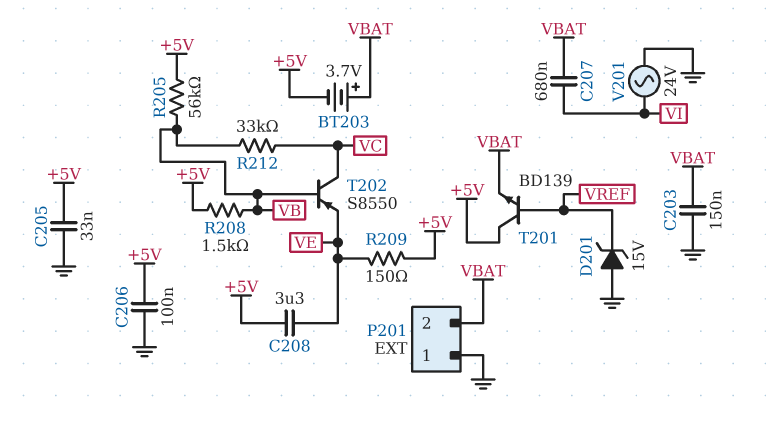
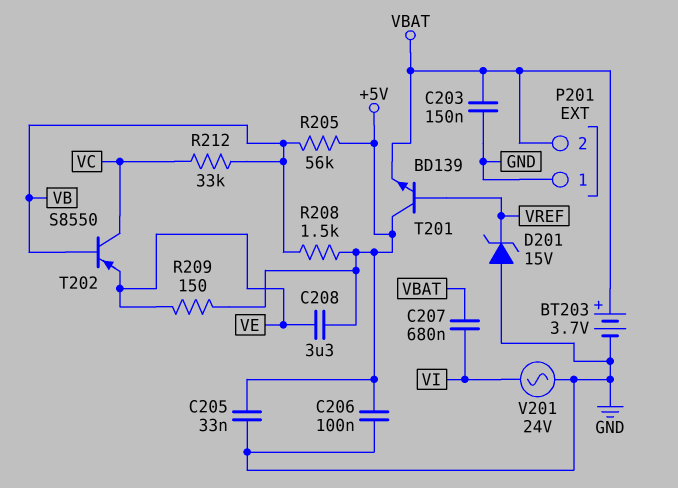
BT203: 3.7V (plus VBAT, minus +5V) -> 3.7V (plus VBAT, minus GND)

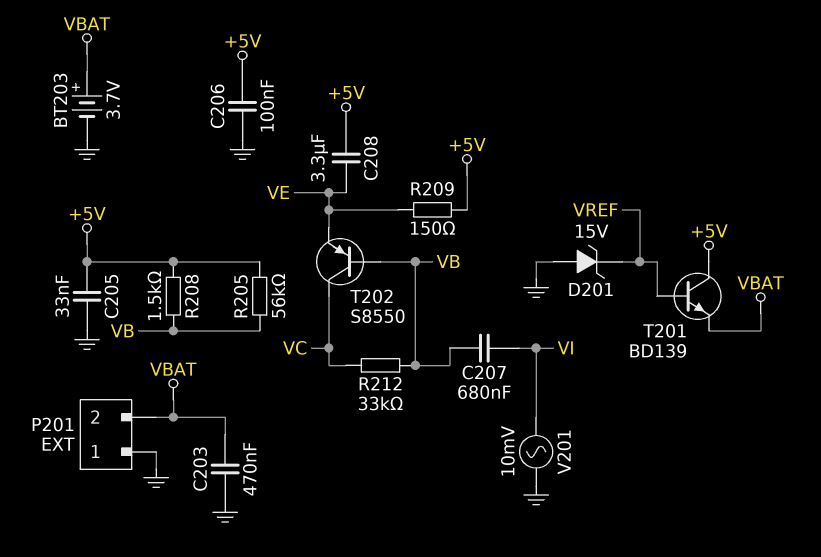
C203: 150nF (GND, VBAT) -> 470nF (GND, VBAT)
C207: 680nF (VBAT, VI) -> 680nF (VB, VI)
V201: AC 24V (GND, VI) -> AC 10mV (GND, VI)

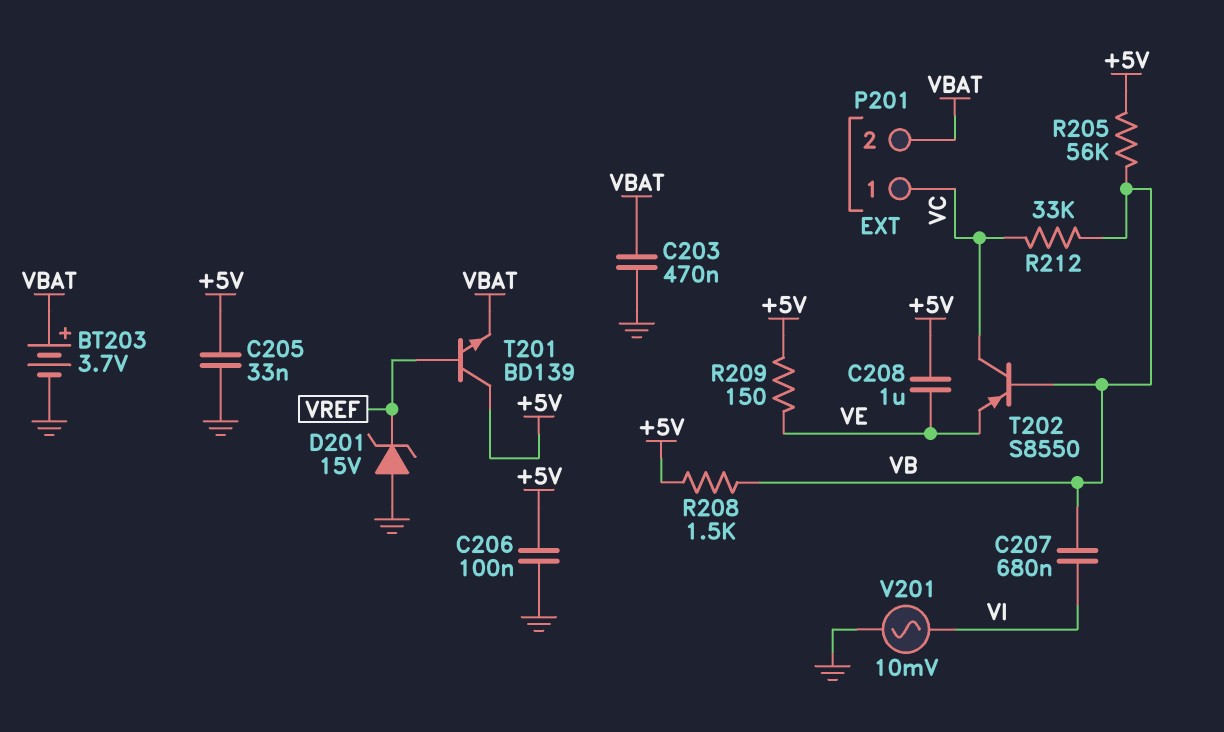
C208: 3.3uF (+5V, VE) -> 1uF (+5V, VE)
P201 pin 1: GND -> VC

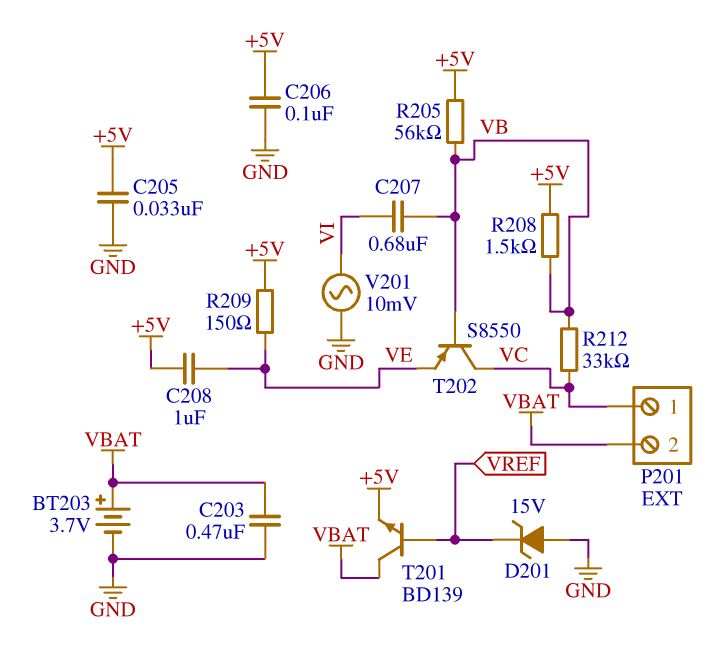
T201: NPN BD139 (B VREF, C +5V, E VBAT) -> NPN BD139 (B VREF, C VBAT, E +5V)

